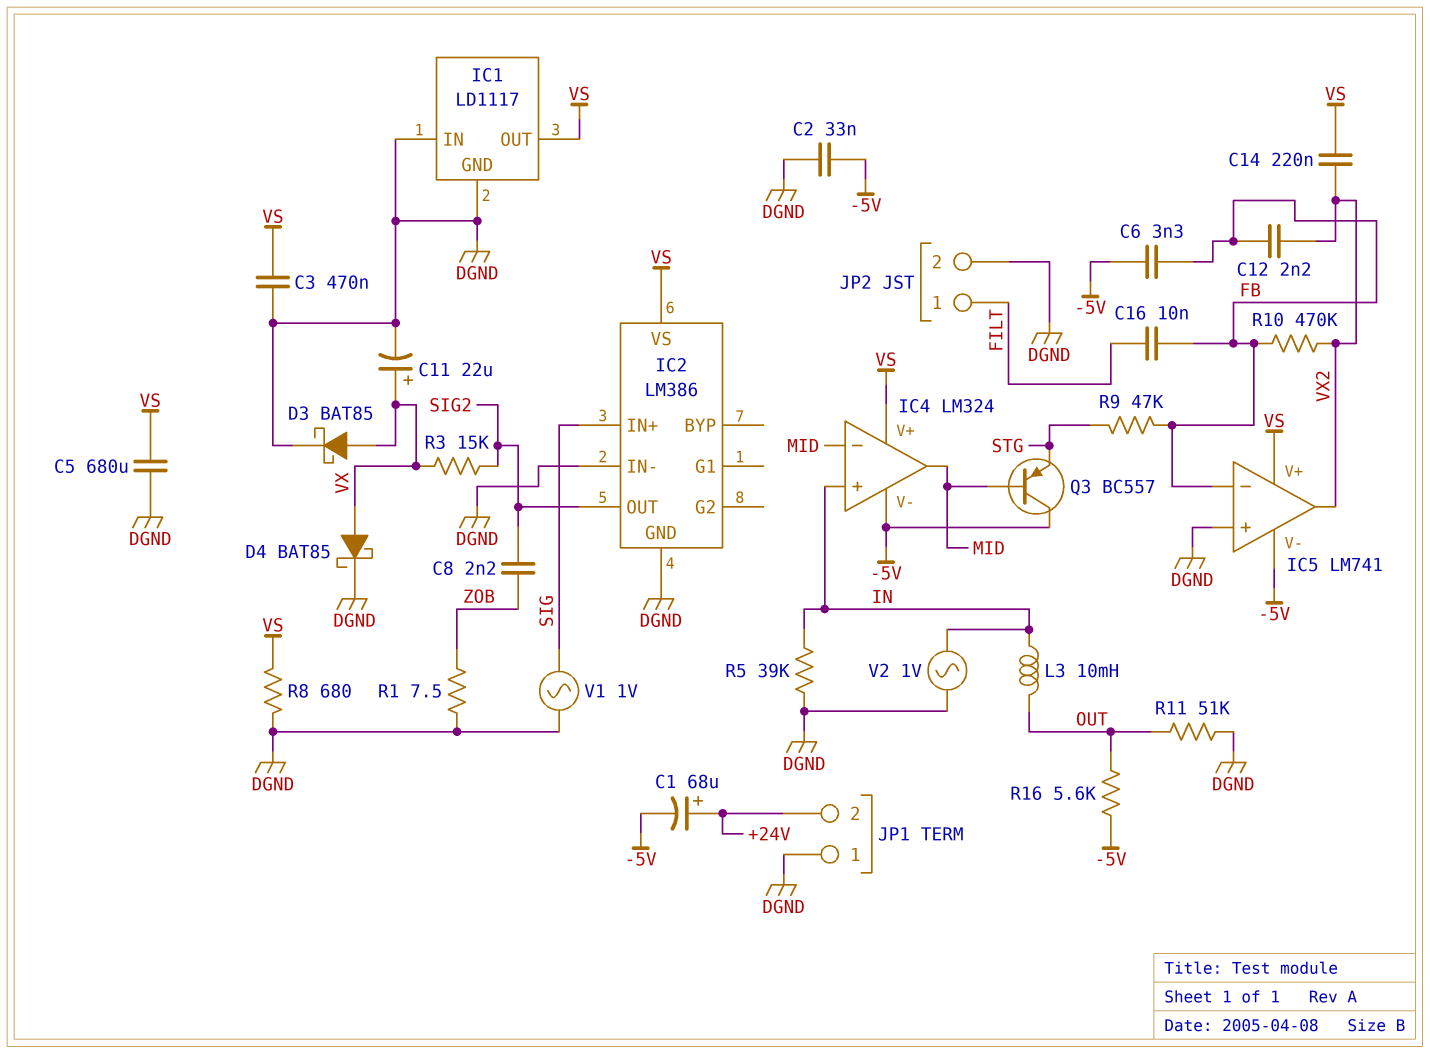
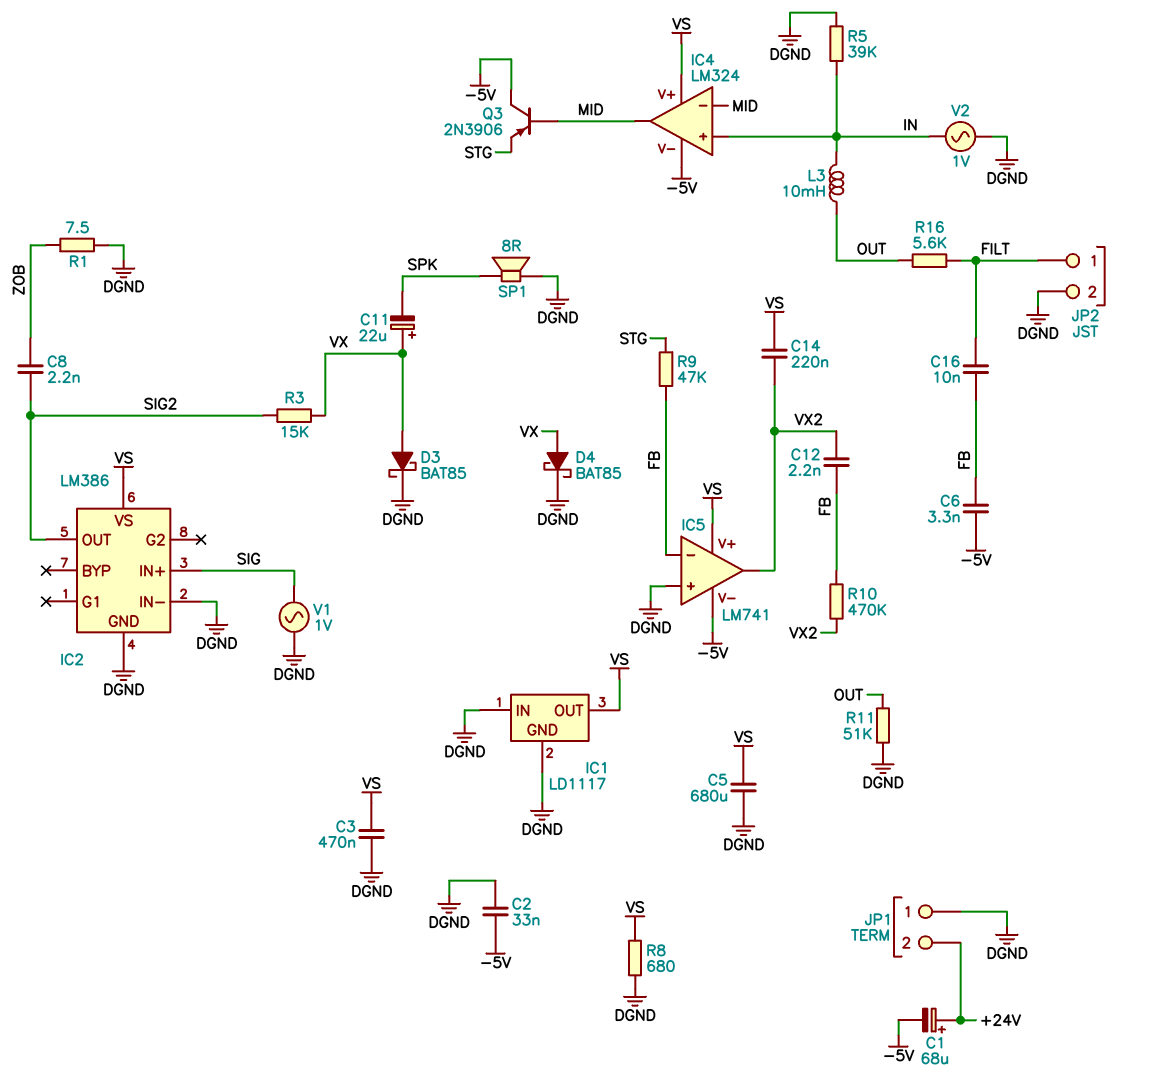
C11: 22uF (plus VX, minus DGND) -> 22uF (plus VX, minus SPK)
Q3: PNP BC557 (B MID, C -5V, E STG) -> PNP 2N3906 (B MID, C -5V, E STG)
R16: 5.6k (-5V, OUT) -> 5.6k (FILT, OUT)
SP1: none -> speaker 8R (DGND, SPK)

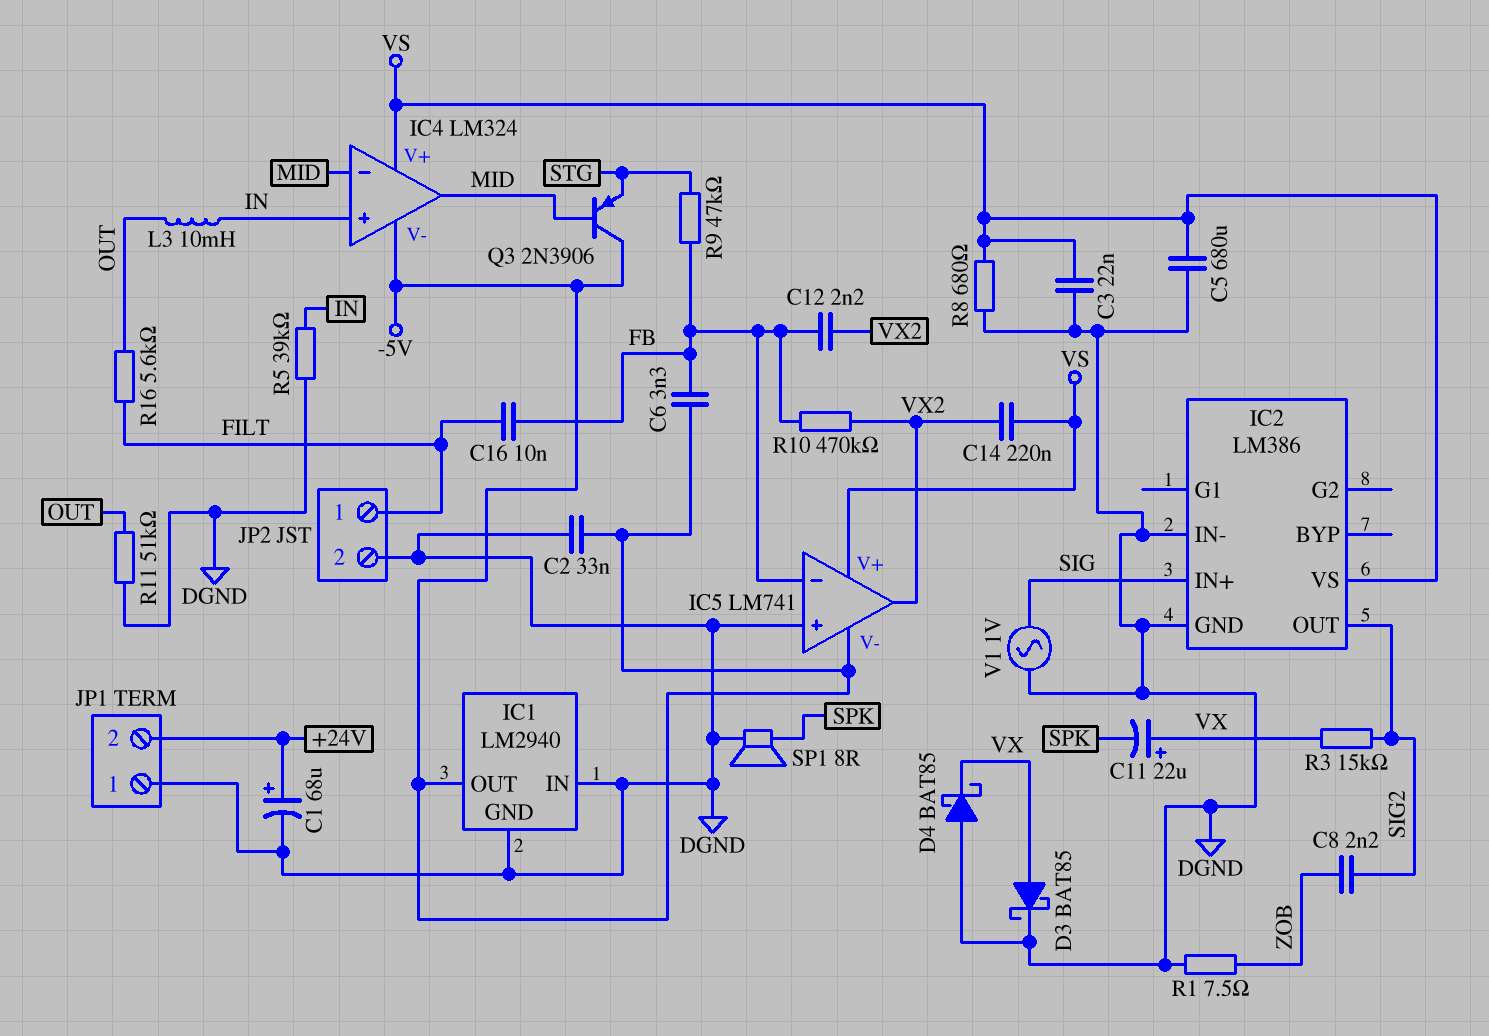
C1: 68uF (plus +24V, minus -5V) -> 68uF (plus +24V, minus DGND)
C3: 470nF (DGND, VS) -> 22nF (DGND, VS)
D4: schottky BAT85 (A VX, K DGND) -> schottky BAT85 (A DGND, K VX)
IC1: LD1117 -> LM2940
IC1 pin OUT: VS -> -5V
V2: AC 1V (DGND, IN) -> none

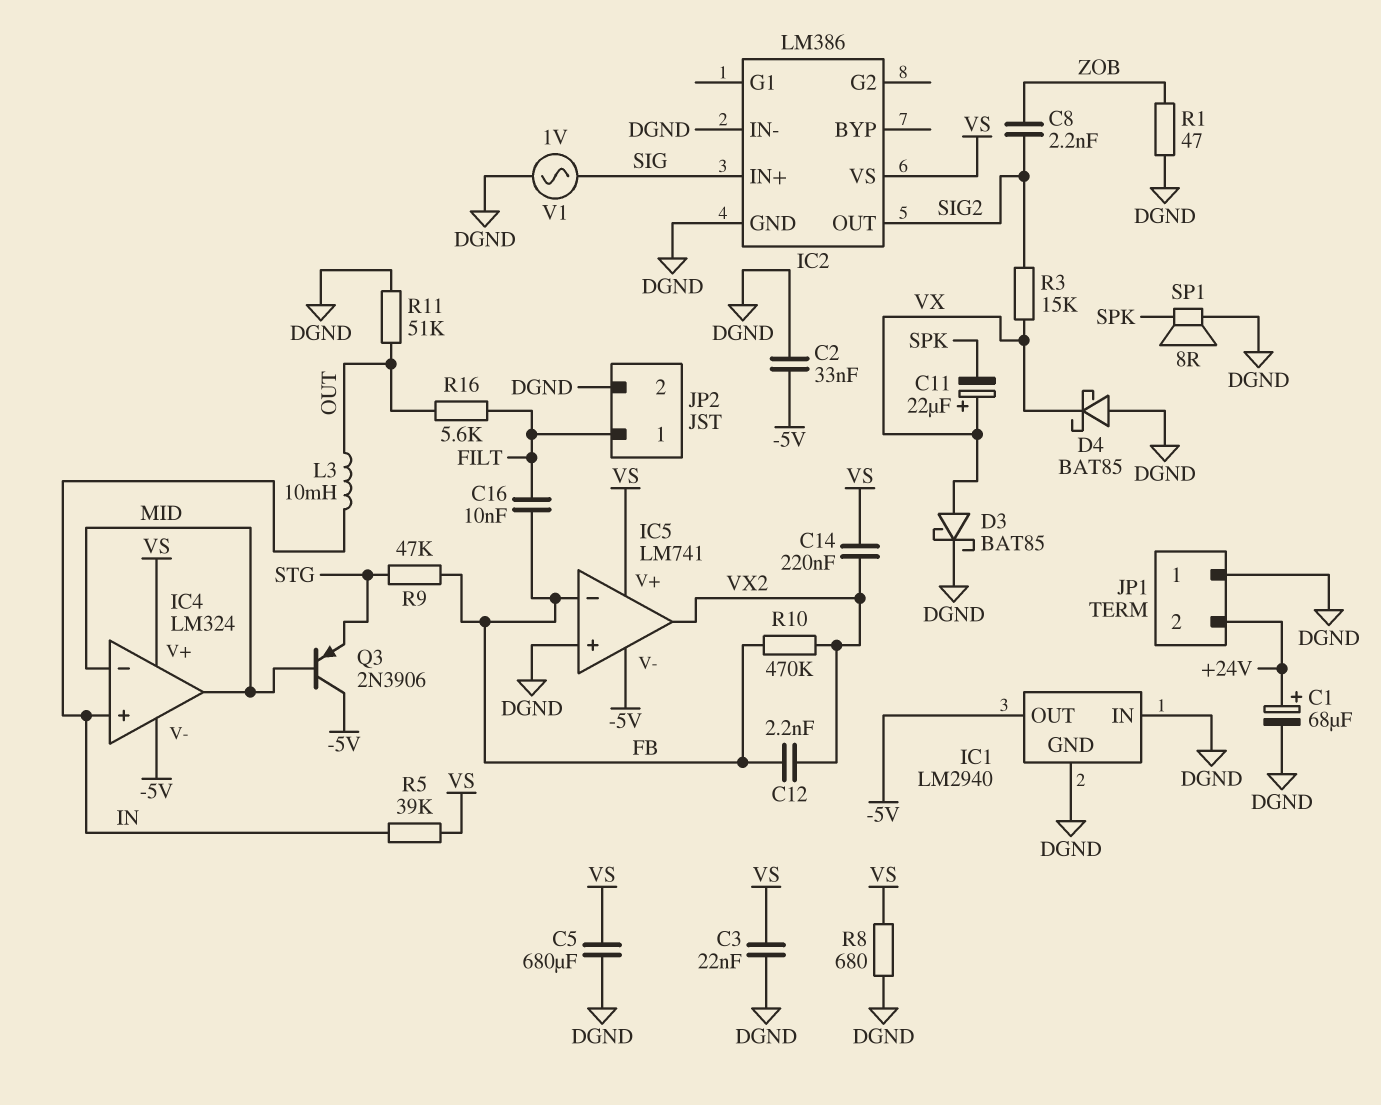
C6: 3.3nF (-5V, FB) -> none
R1: 7.5 (DGND, ZOB) -> 47 (DGND, ZOB)
R5: 39k (DGND, IN) -> 39k (IN, VS)

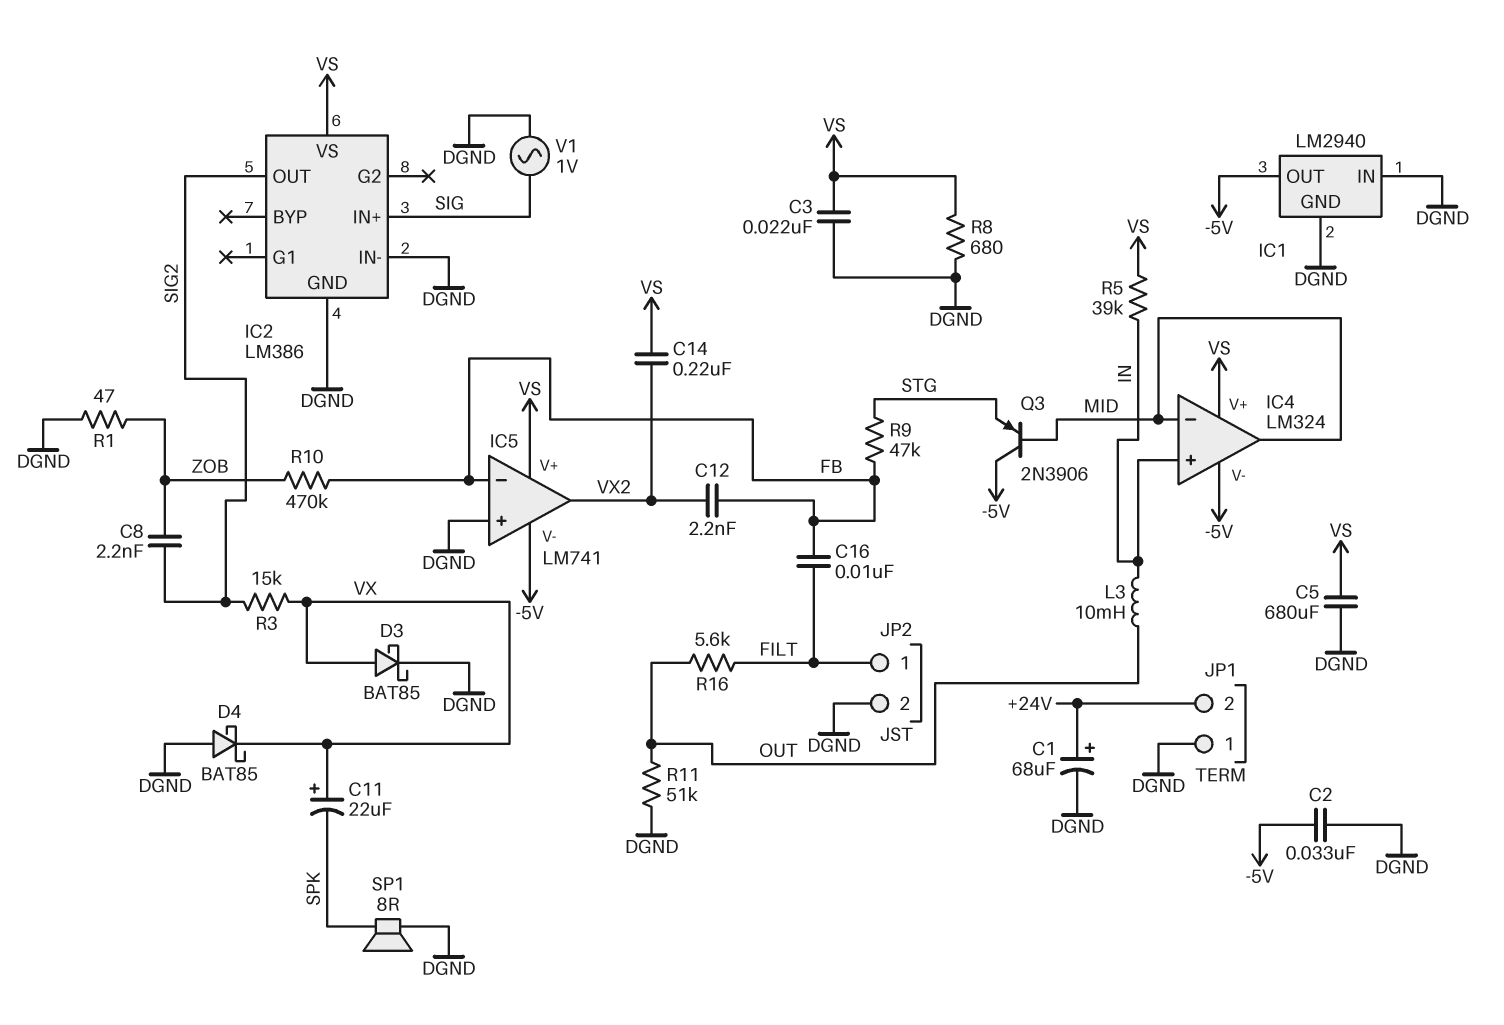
R10: 470k (FB, VX2) -> 470k (FB, ZOB)

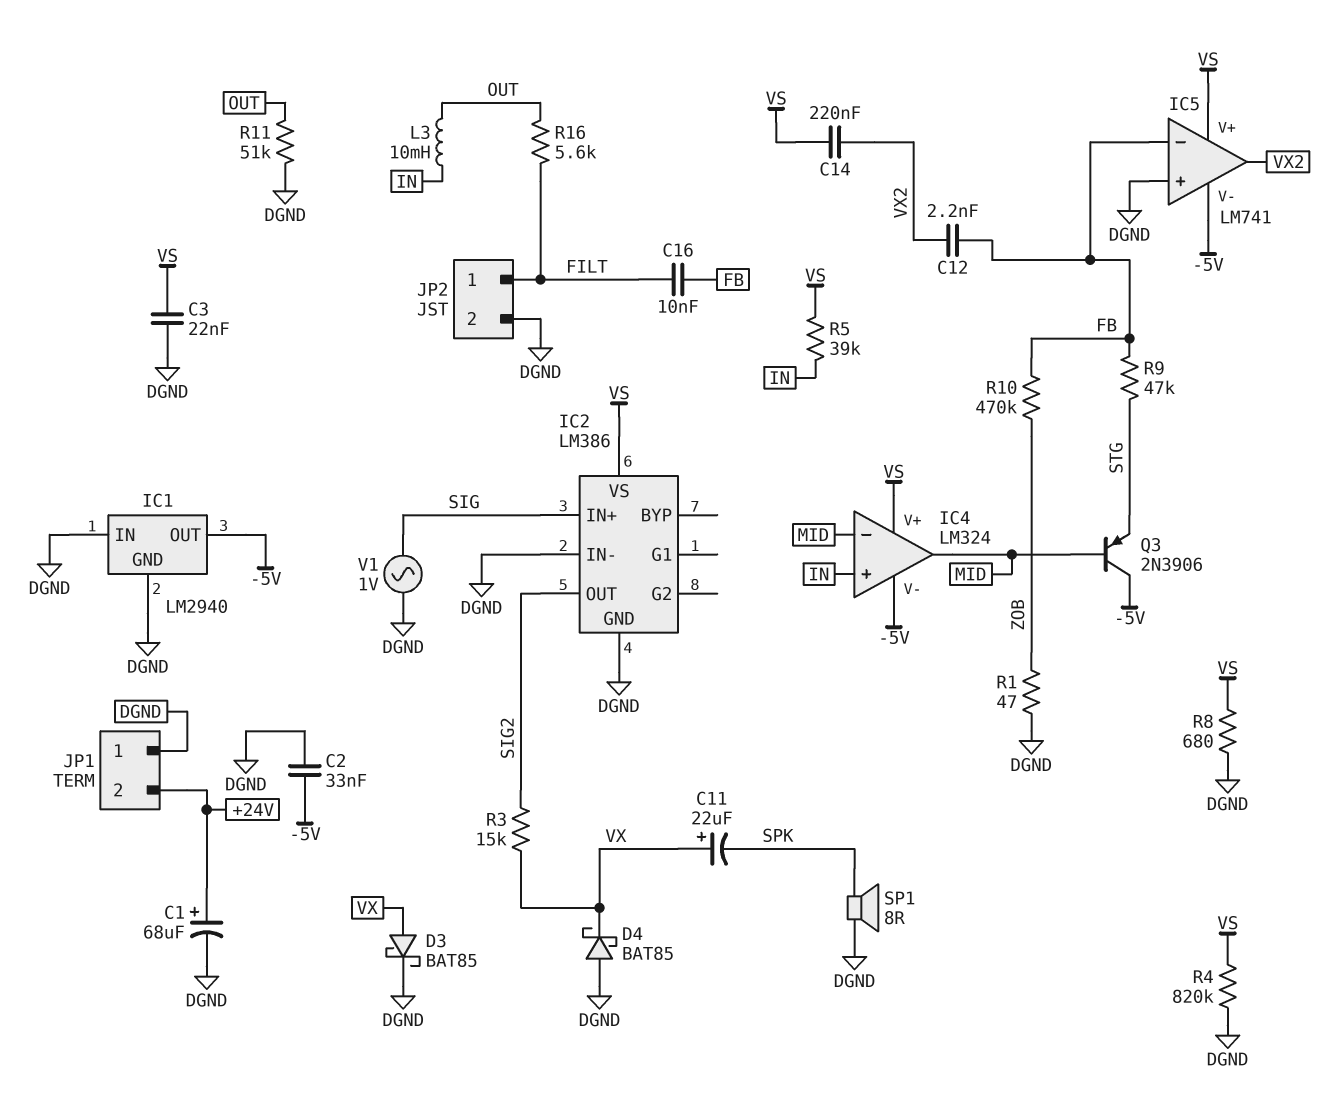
C5: 680uF (DGND, VS) -> none
C8: 2.2nF (SIG2, ZOB) -> none
R4: none -> 820k (DGND, VS)

